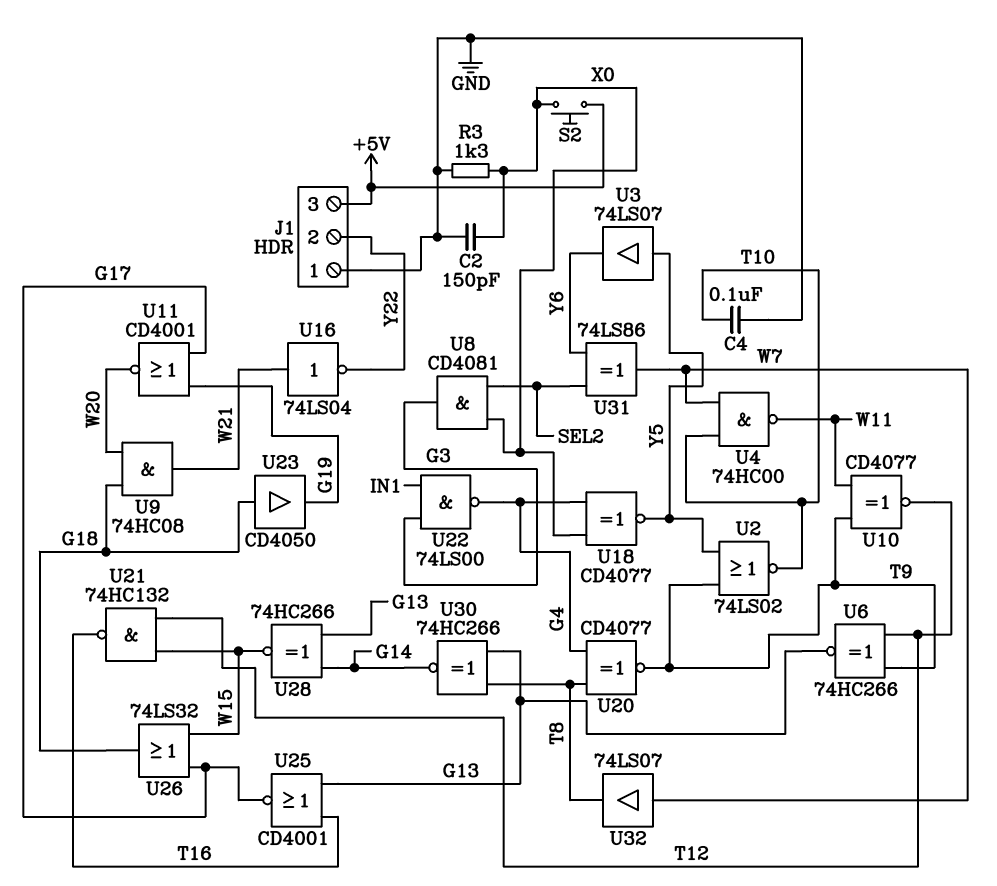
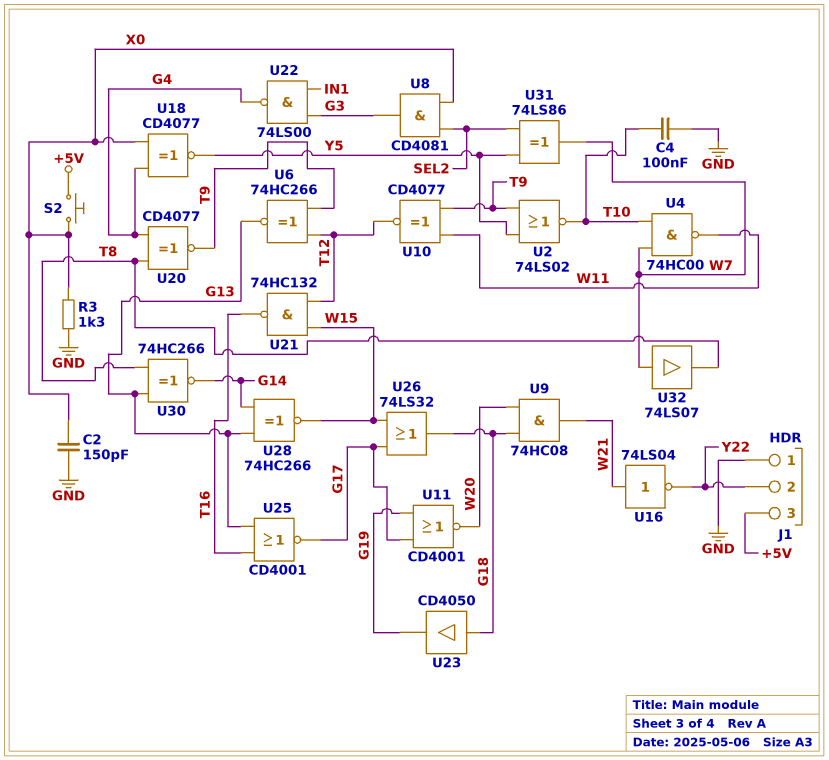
U3: buffer 74LS07 (in Y5, out Y6) -> none
U31: XOR 74LS86 (in SEL2, in Y6, out W7) -> XOR 74LS86 (in SEL2, in Y5, out W7)

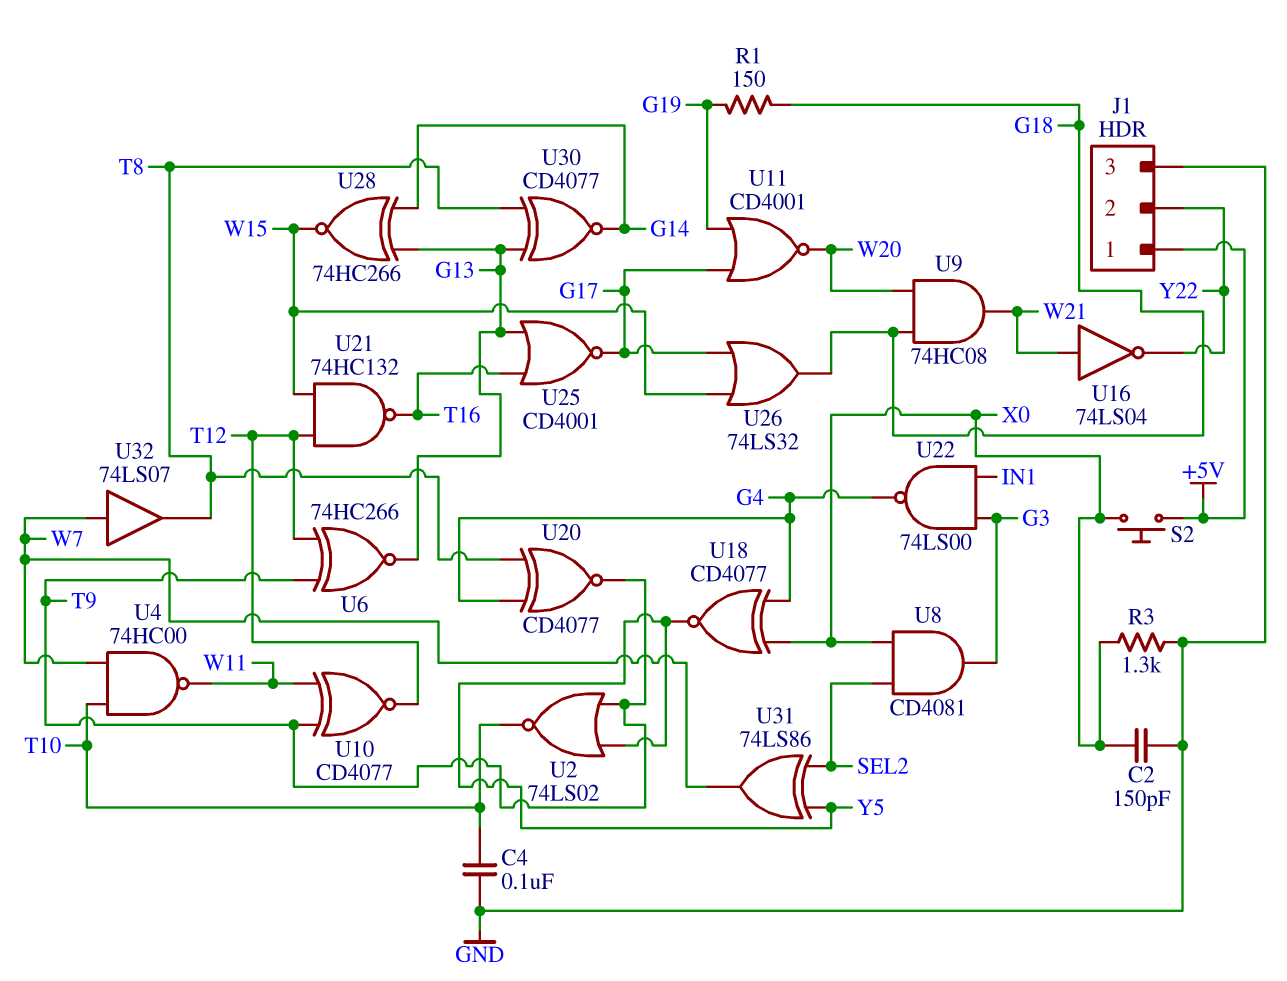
J1 pin 1: GND -> +5V
J1 pin 3: +5V -> GND
R1: none -> 150 (G18, G19)
U23: buffer CD4050 (in G18, out G19) -> none
U30: XNOR 74HC266 (in G13, in T8, out G14) -> XNOR CD4077 (in G13, in T8, out G14)

